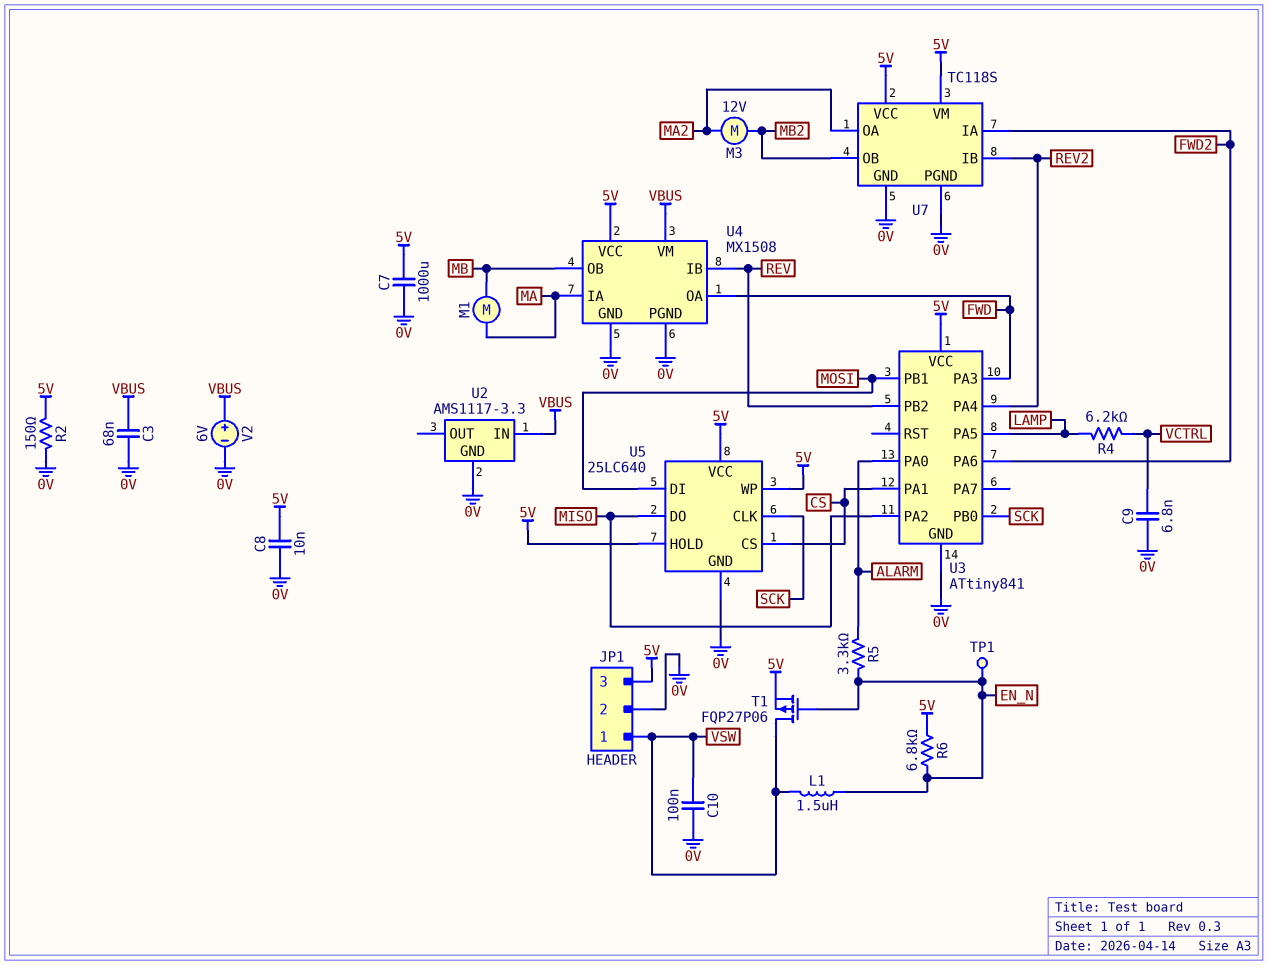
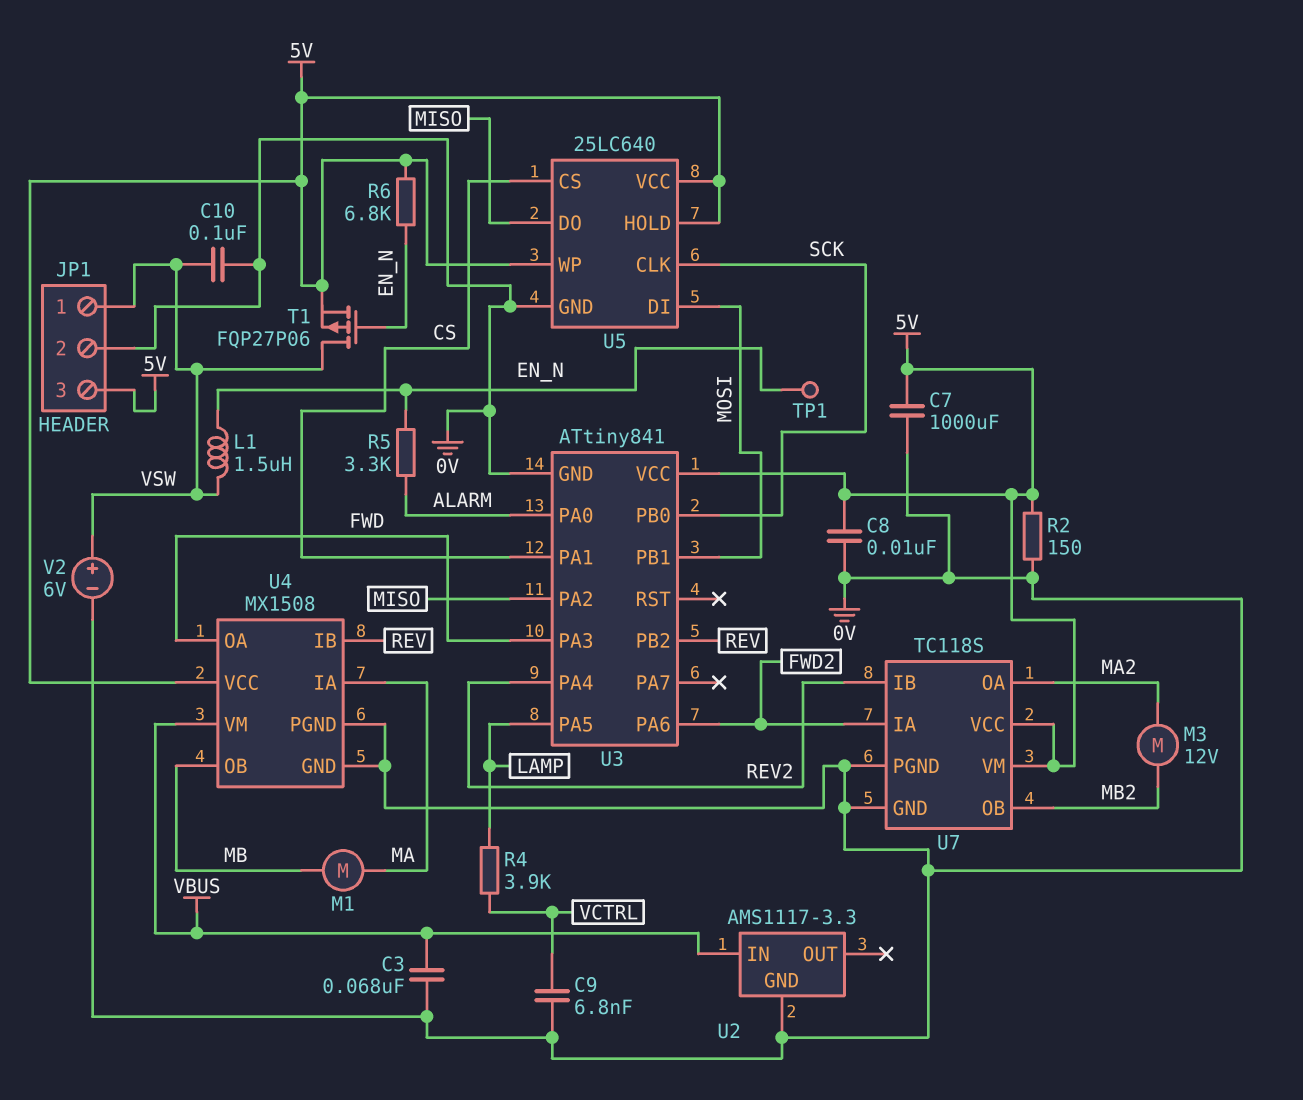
R4: 6.2k (LAMP, VCTRL) -> 3.9k (LAMP, VCTRL)
V2: 6V (plus VBUS, minus 0V) -> 6V (plus VSW, minus 0V)

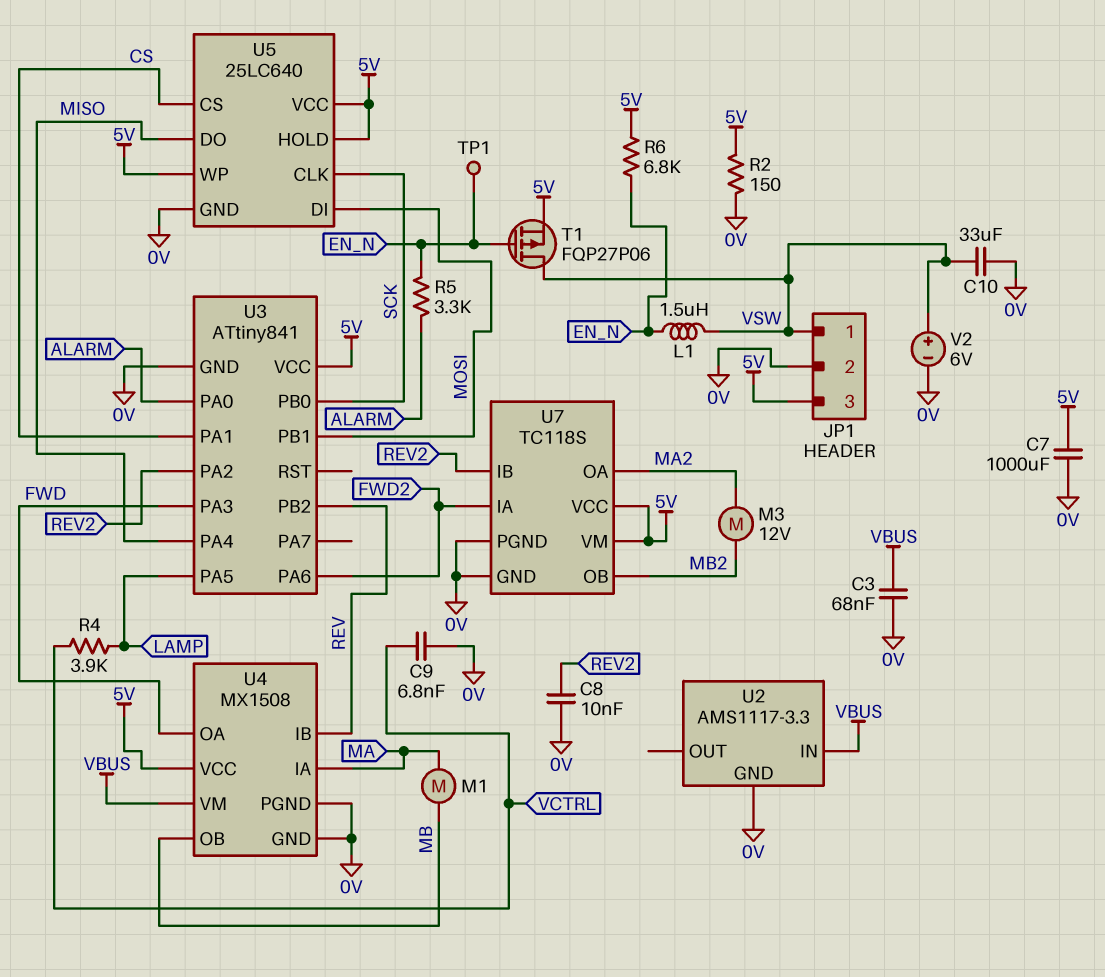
C8: 10nF (0V, 5V) -> 10nF (0V, REV2)
C10: 100nF (0V, VSW) -> 33uF (0V, VSW)
U3 pin PA2: MISO -> REV2
U3 pin PA4: REV2 -> MISO

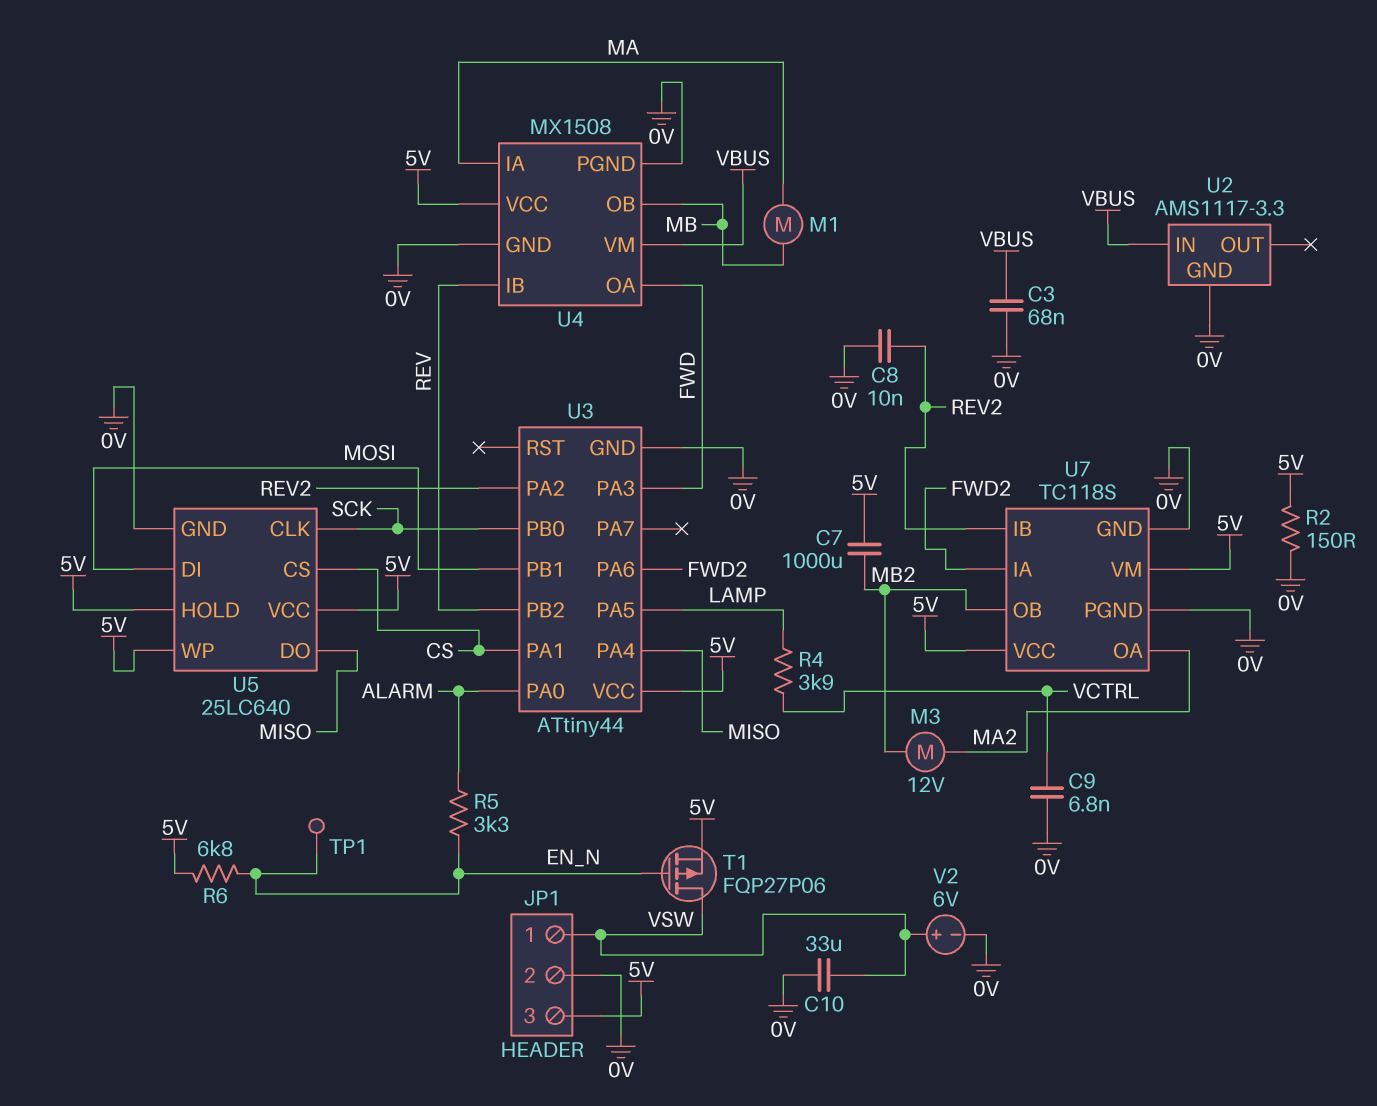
C7: 1000uF (0V, 5V) -> 1000uF (5V, MB2)
L1: 1.5uH (EN_N, VSW) -> none
U3: ATtiny841 -> ATtiny44

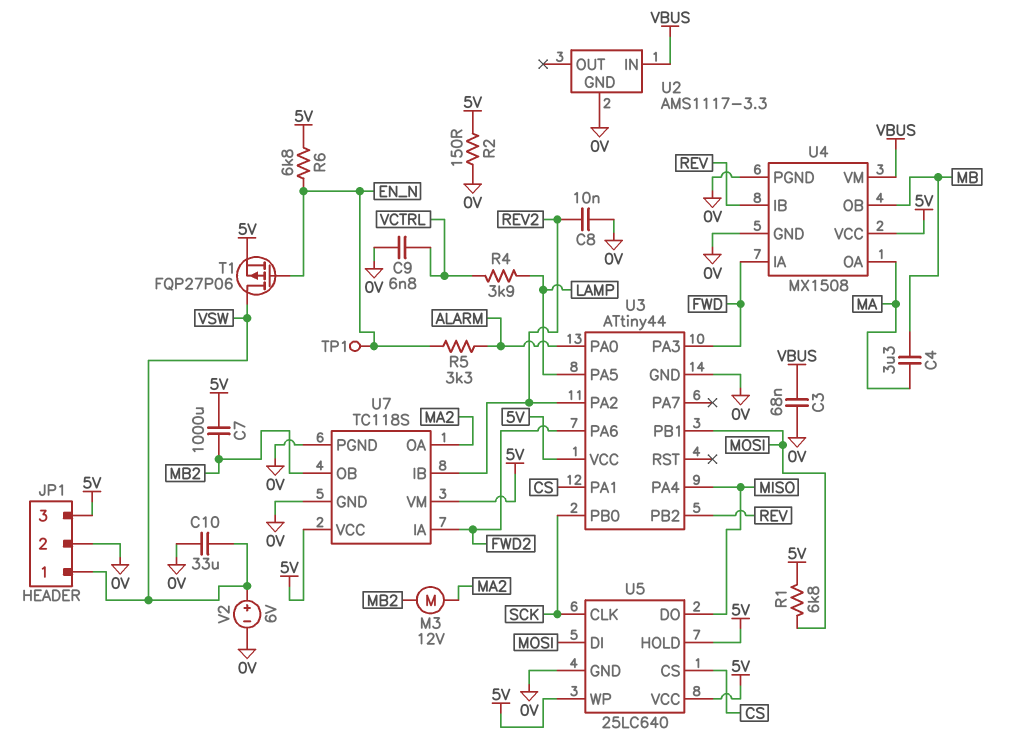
C4: none -> 3.3uF (MA, MB)
M1: motor (MA, MB) -> none
R1: none -> 6.8k (5V, MOSI)
U4 pin IA: MA -> FWD
U4 pin OA: FWD -> MA

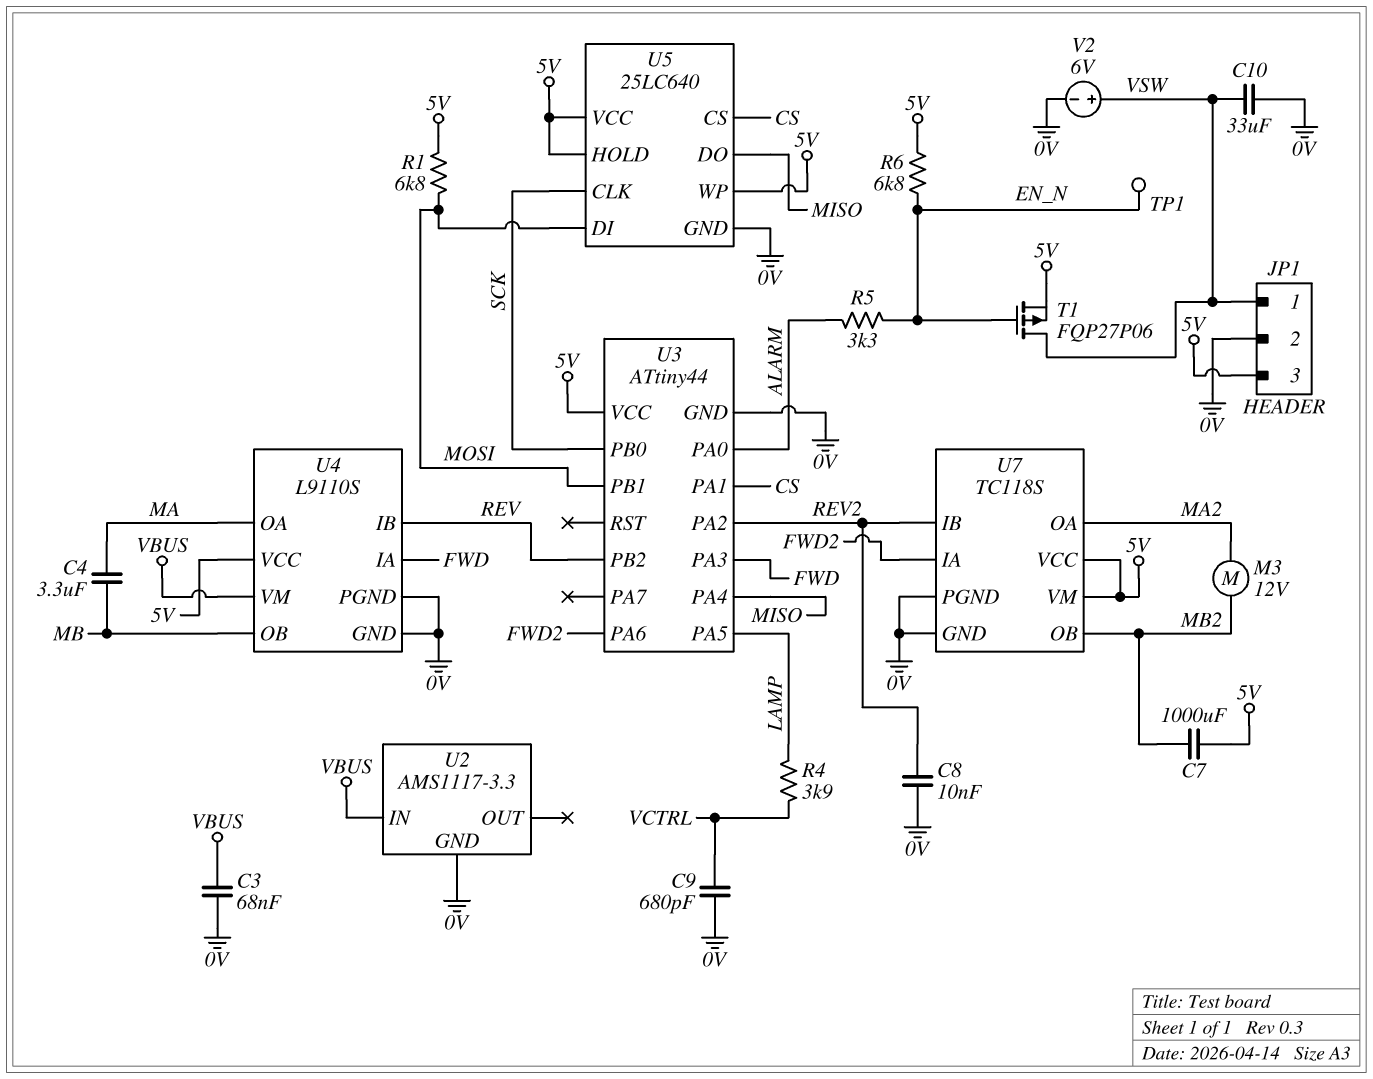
C9: 6.8nF (0V, VCTRL) -> 680pF (0V, VCTRL)
R2: 150 (0V, 5V) -> none
U4: MX1508 -> L9110S

